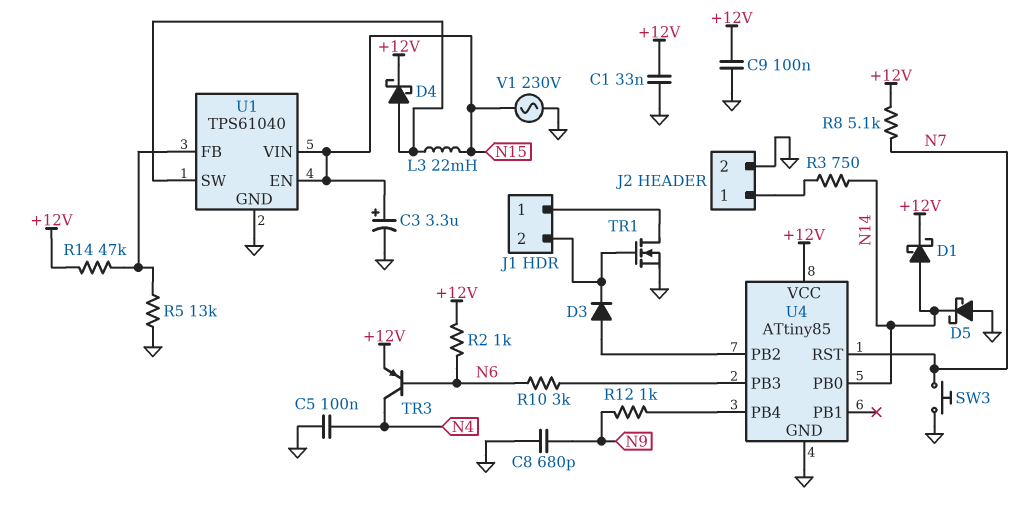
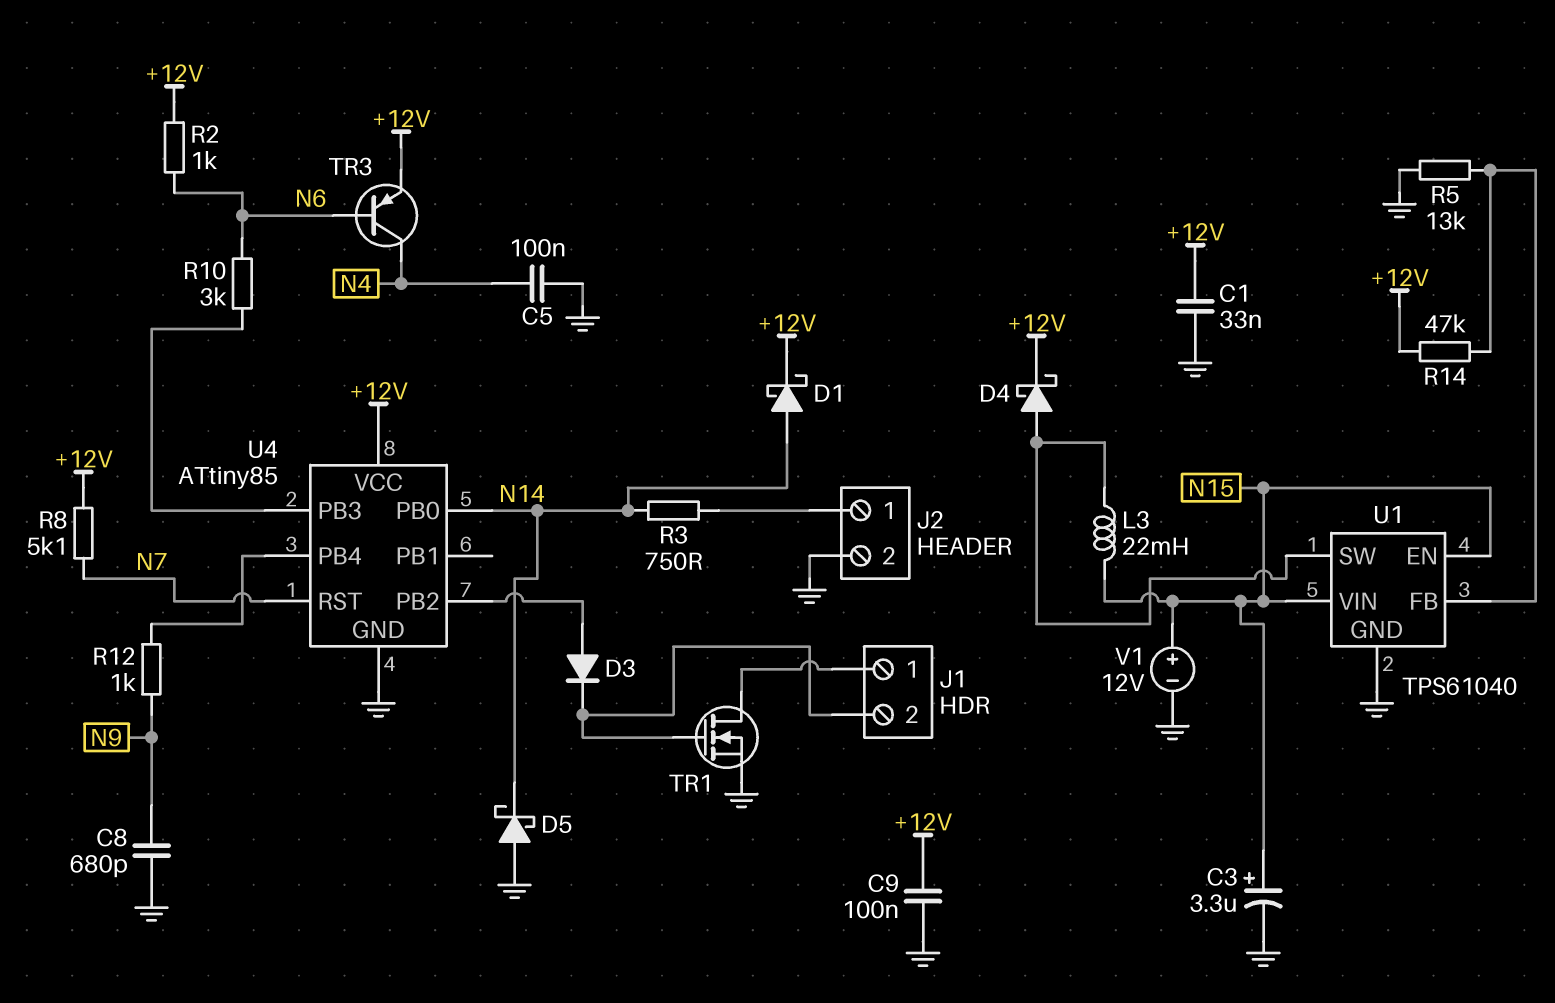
SW3: button (GND, N7) -> none
V1: AC 230V (GND, N15) -> 12V (plus N15, minus GND)

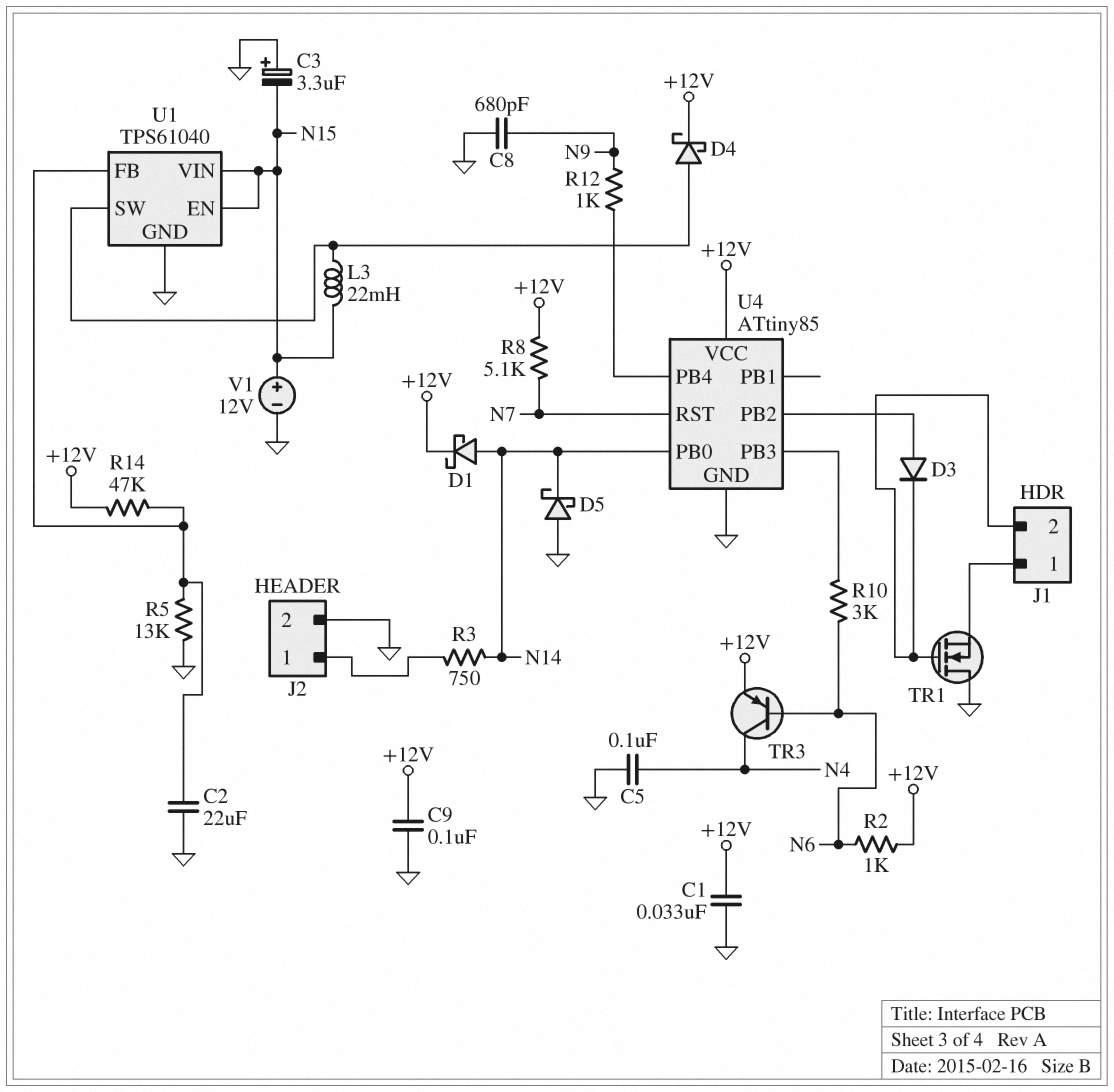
C2: none -> 22uF (GND, U1/FB)
C3: 3.3uF (plus N15, minus GND) -> 3.3uF (plus GND, minus N15)
TR1: NMOS (G J1/2, D J1/1, S GND) -> NMOS (G J1/2, D GND, S J1/1)

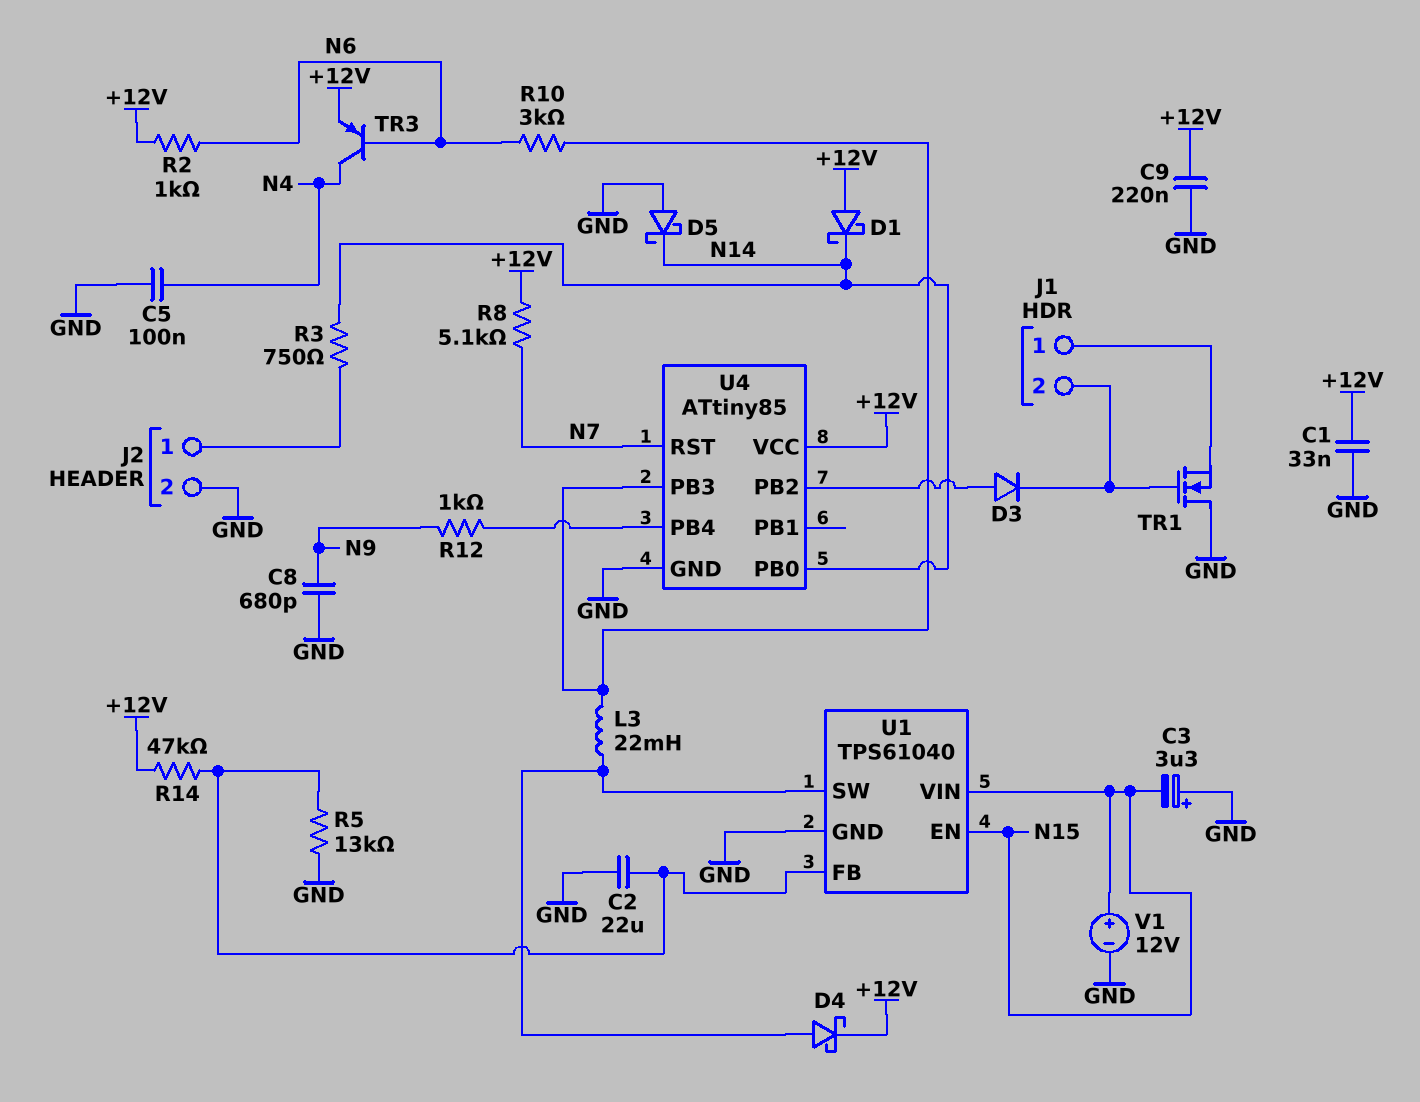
C9: 100nF (+12V, GND) -> 220nF (+12V, GND)
D1: schottky (A N14, K +12V) -> schottky (A +12V, K N14)
L3: 22mH (N15, U1/SW) -> 22mH (U1/SW, U4/PB3)

